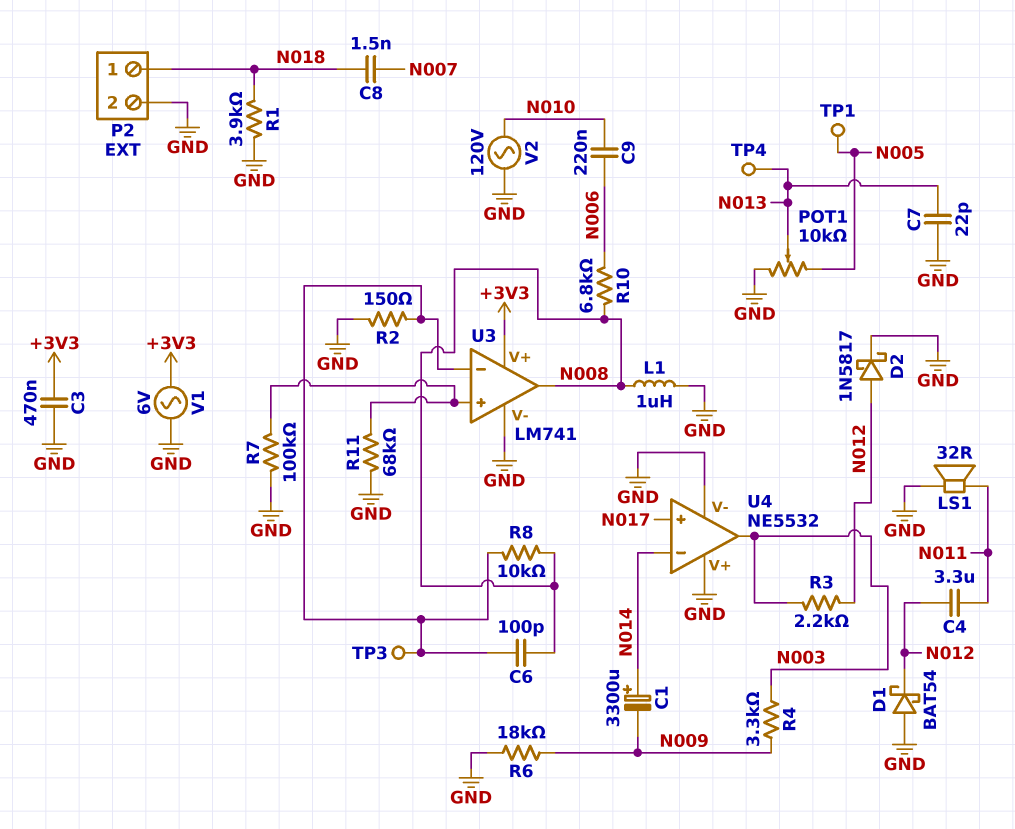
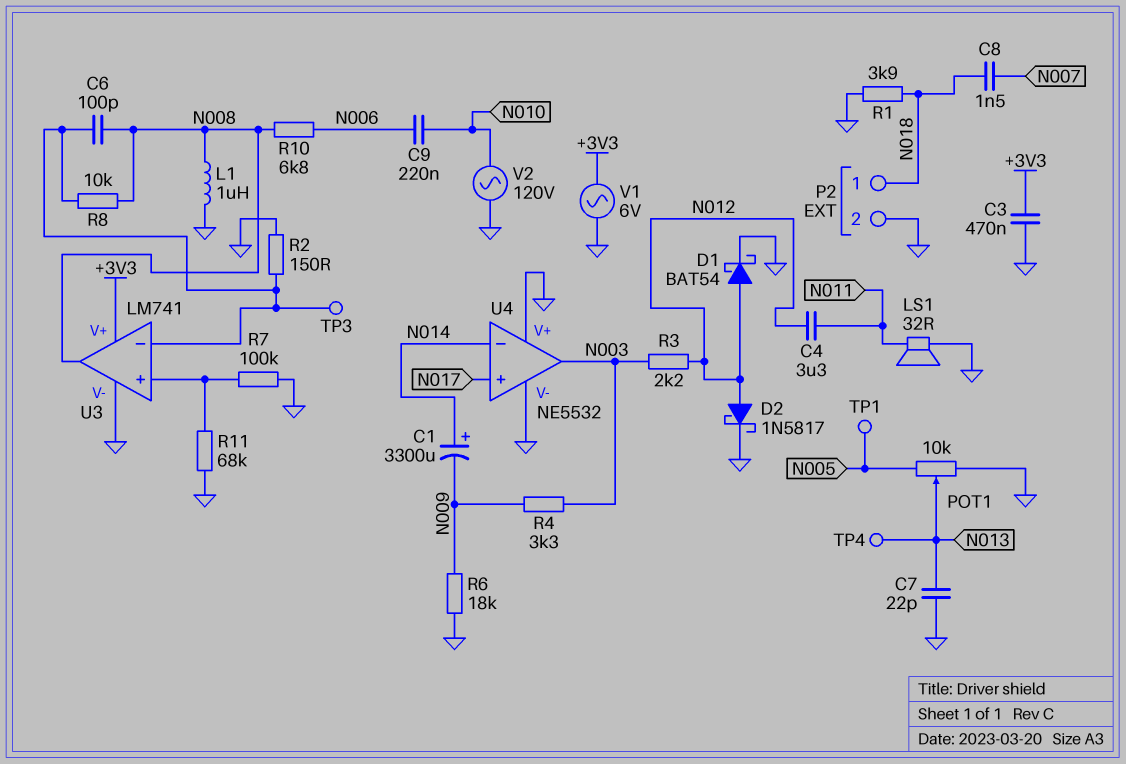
D1: schottky BAT54 (A GND, K N012) -> schottky BAT54 (A N012, K GND)

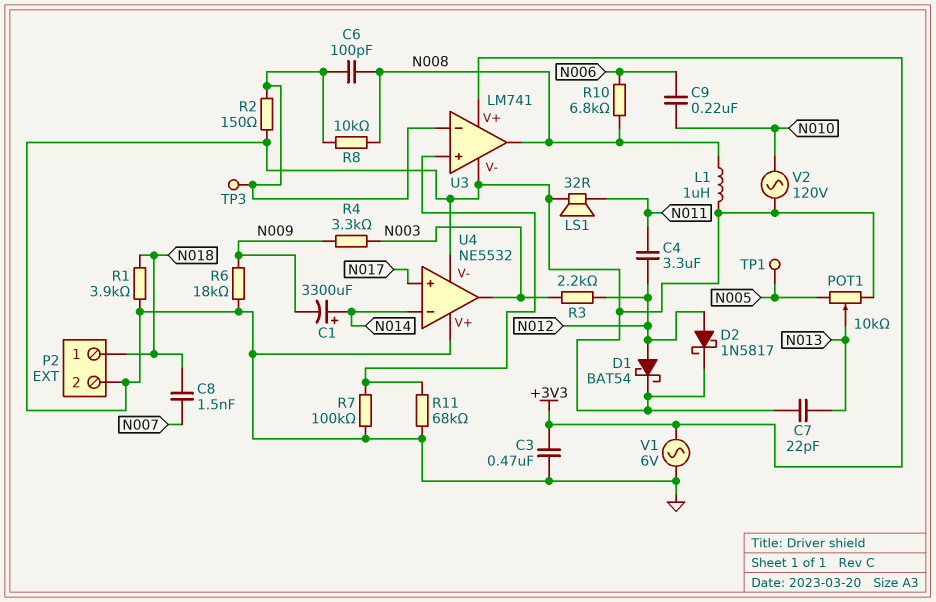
TP4: test point (N013) -> none

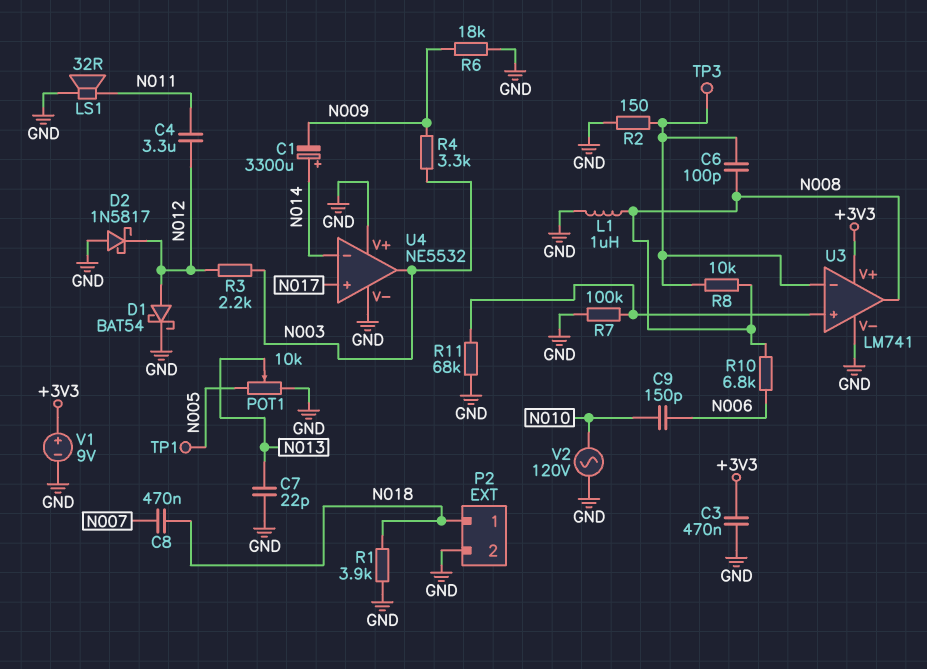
C8: 1.5nF (N007, N018) -> 470nF (N007, N018)
C9: 220nF (N006, N010) -> 150pF (N006, N010)
D2: schottky 1N5817 (A N012, K GND) -> schottky 1N5817 (A GND, K N012)
V1: AC 6V (+3V3, GND) -> 9V (plus +3V3, minus GND)

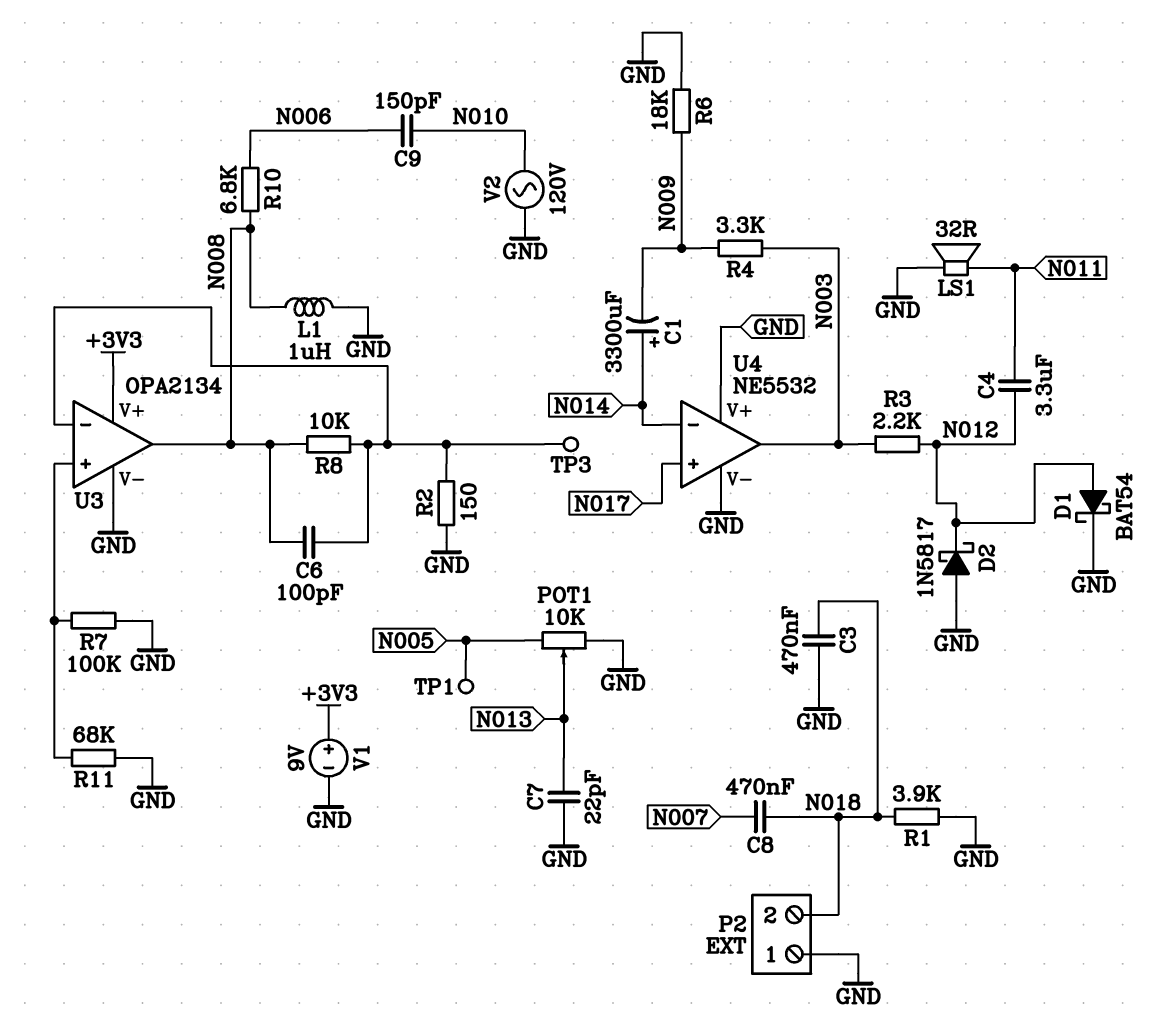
C3: 470nF (+3V3, GND) -> 470nF (GND, N018)
P2 pin 1: N018 -> GND
P2 pin 2: GND -> N018
U3: LM741 -> OPA2134

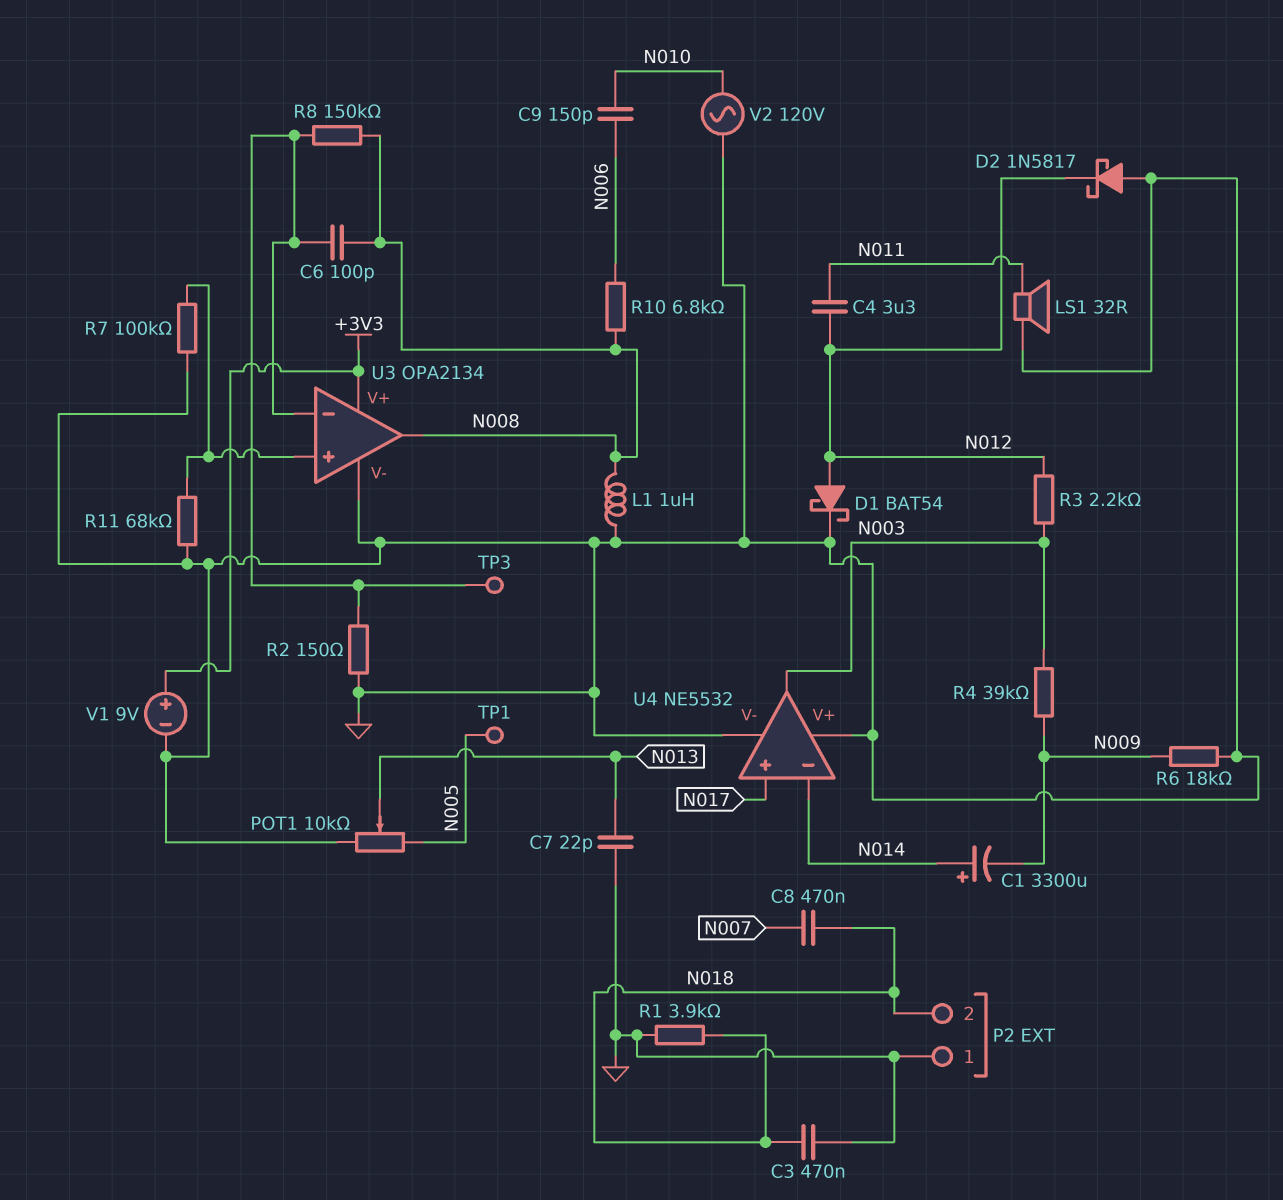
R4: 3.3k (N003, N009) -> 39k (N003, N009)
R8: 10k (N008, U3/in-) -> 150k (N008, U3/in-)

